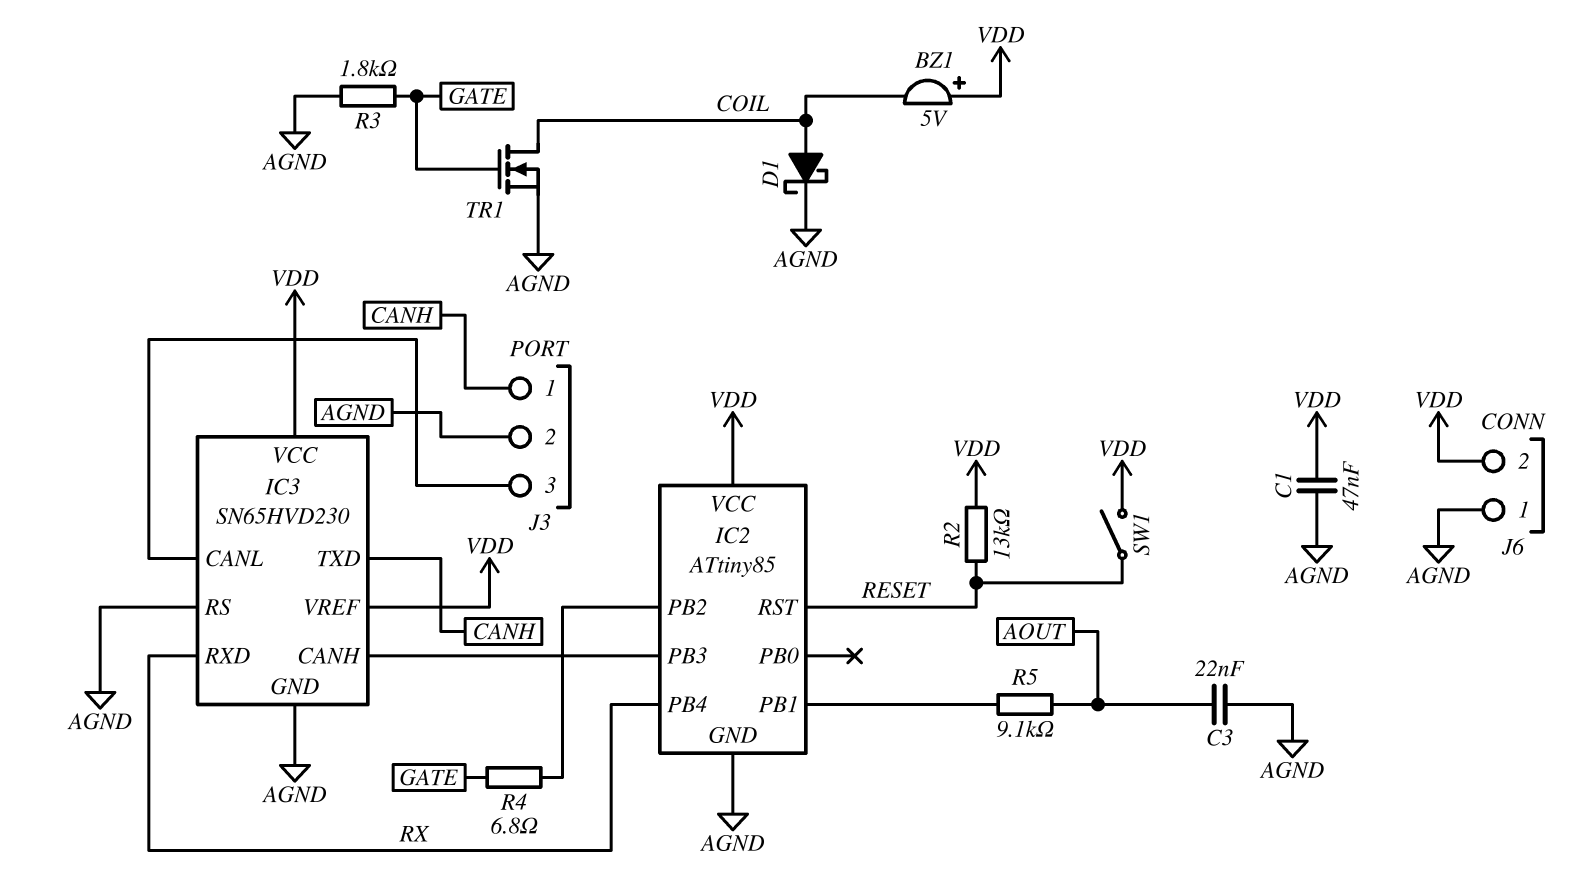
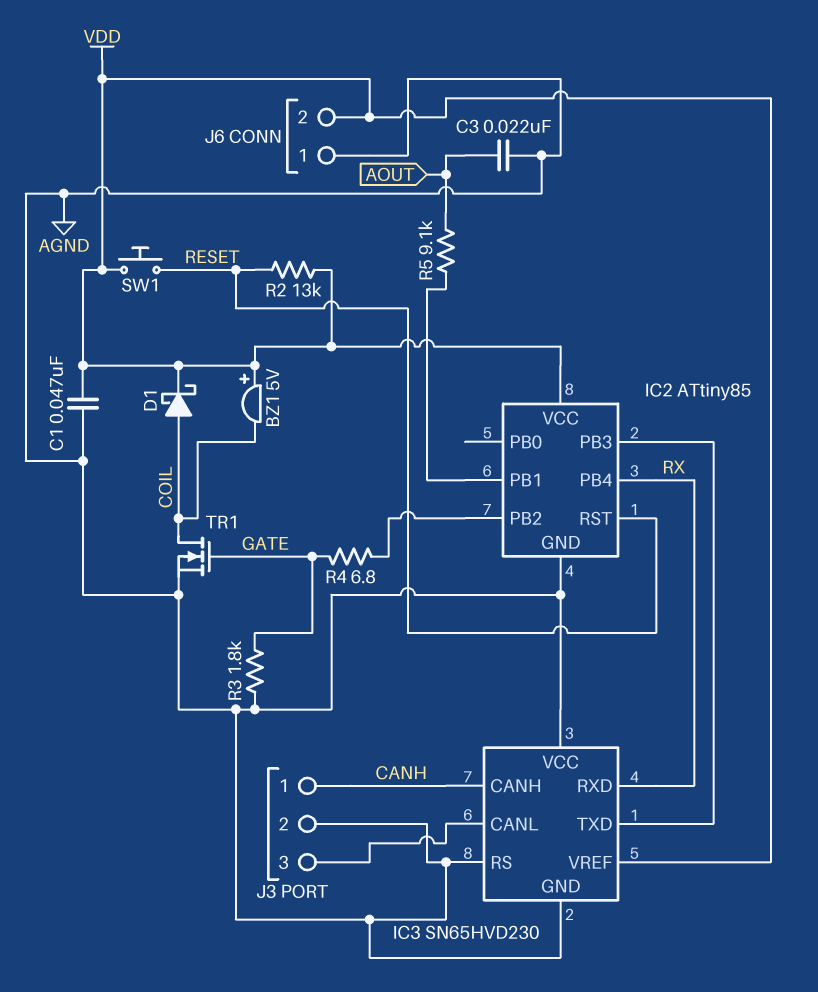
D1: schottky (A COIL, K AGND) -> schottky (A COIL, K VDD)
IC3 pin CANH: IC2/PB3 -> CANH
IC3 pin TXD: CANH -> IC2/PB3
IC3 pin VCC: VDD -> AGND
SW1: switch (RESET, VDD) -> button (RESET, VDD)

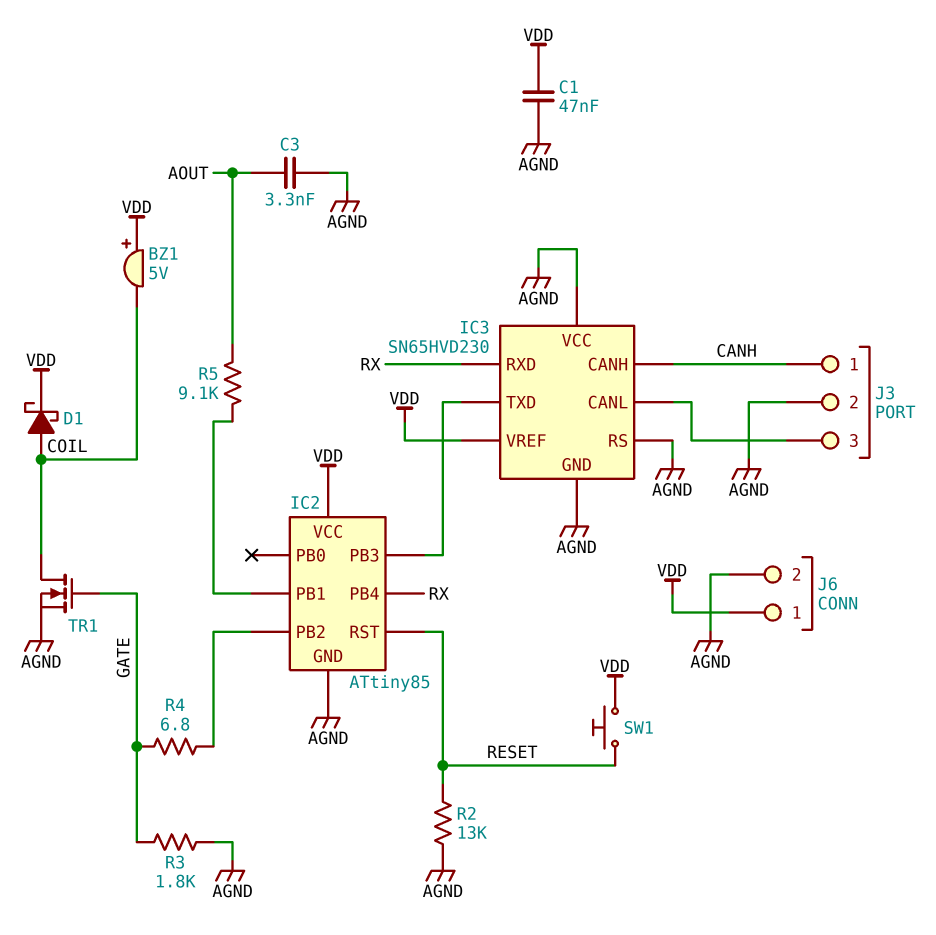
C3: 22nF (AGND, AOUT) -> 3.3nF (AGND, AOUT)
J6 pin 1: AGND -> VDD
J6 pin 2: VDD -> AGND
R2: 13k (RESET, VDD) -> 13k (AGND, RESET)

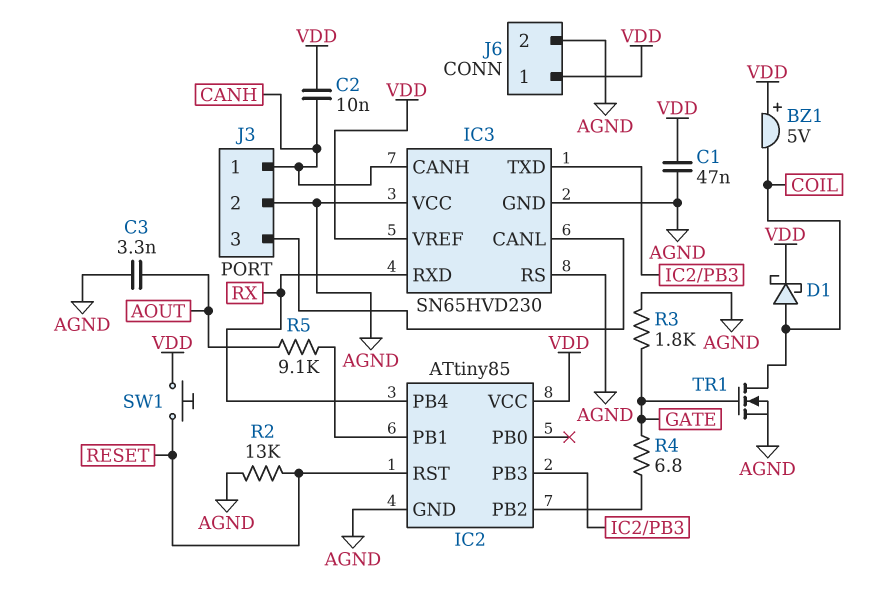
C2: none -> 10nF (CANH, VDD)

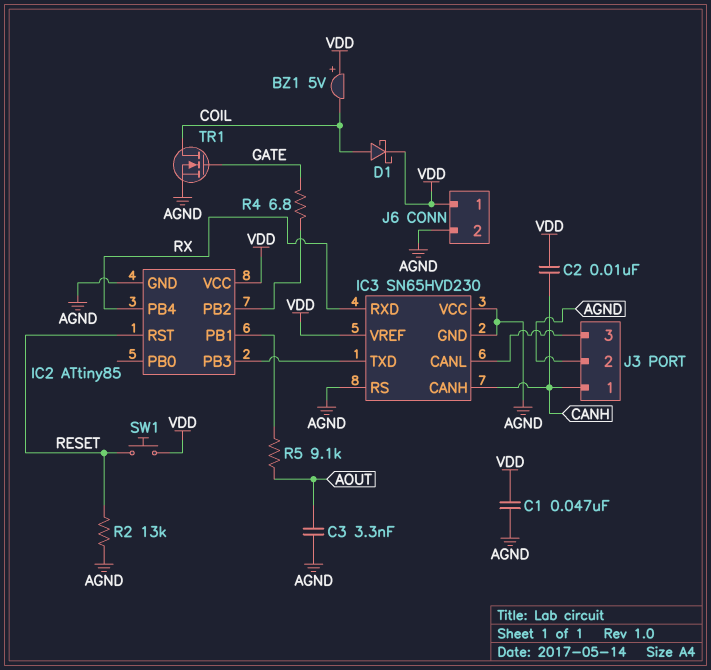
R3: 1.8k (AGND, GATE) -> none

